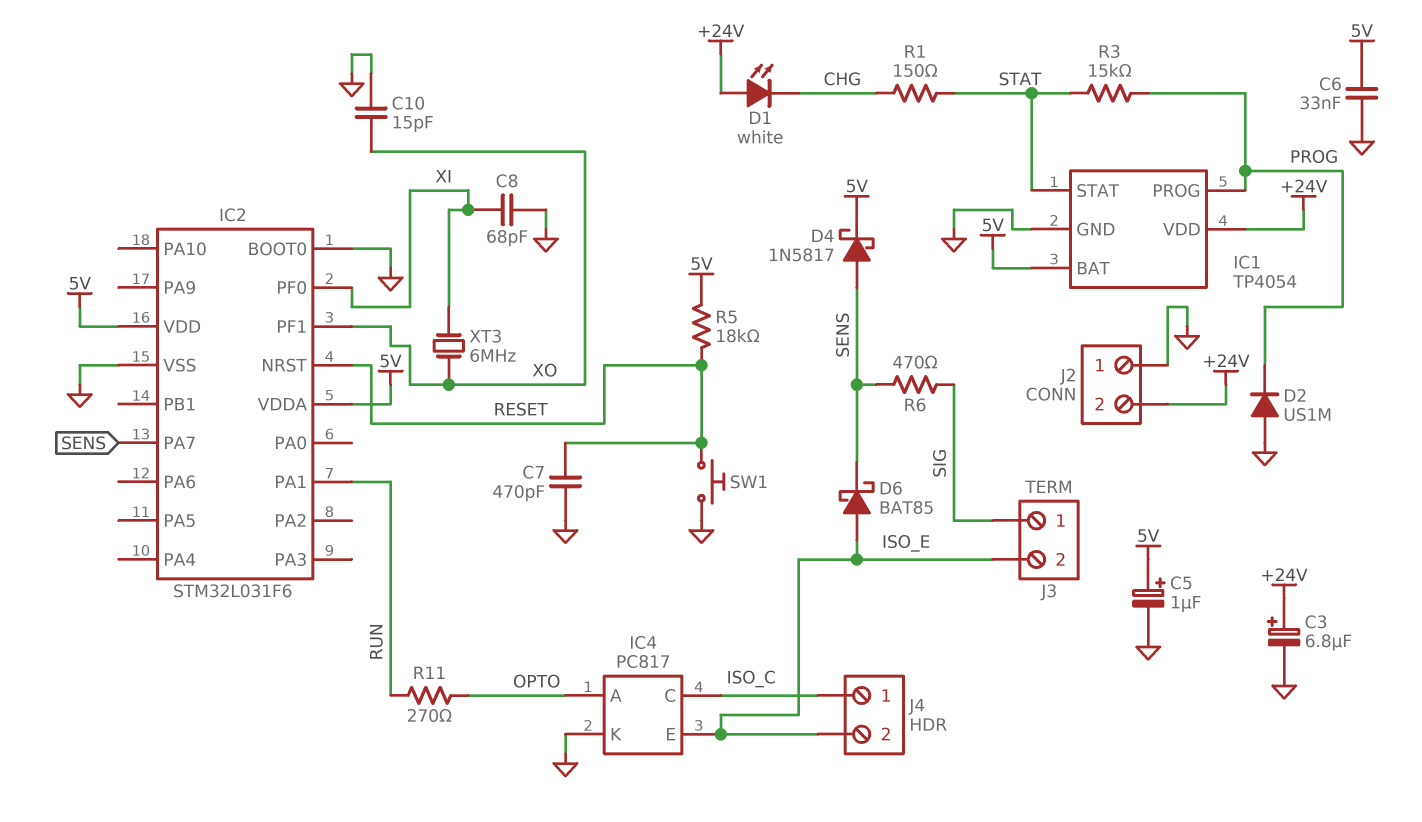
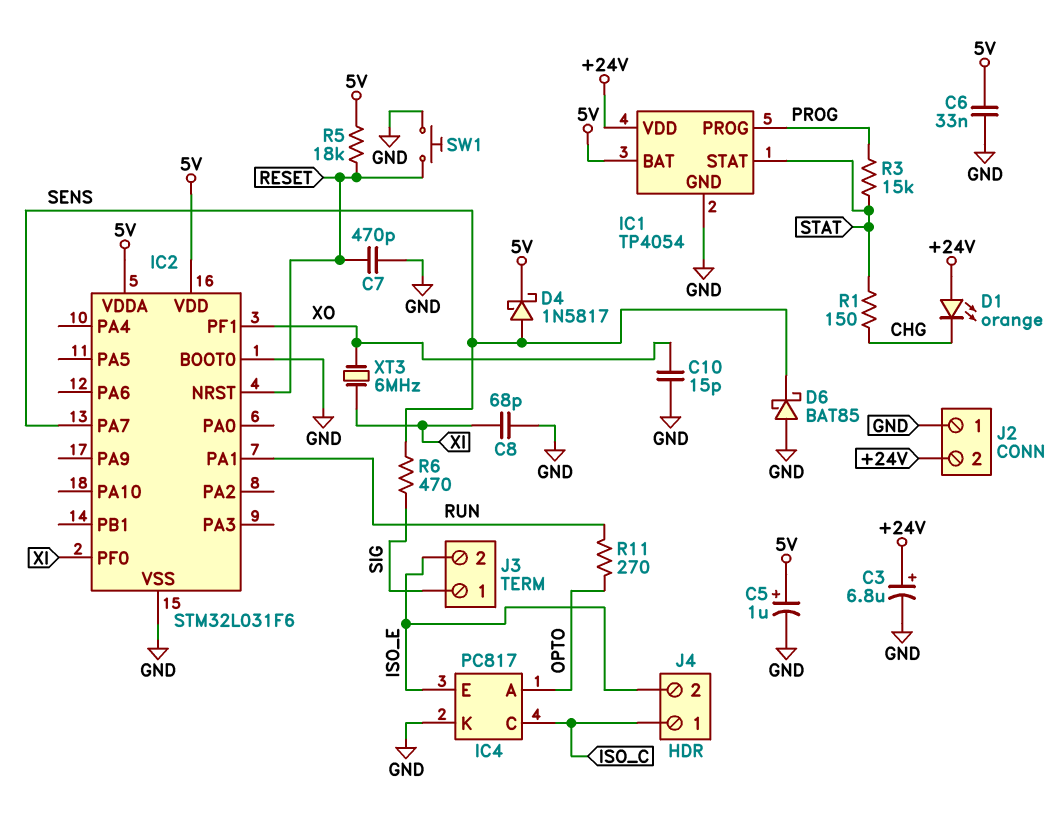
D1: LED white (A +24V, K CHG) -> LED orange (A +24V, K CHG)
D2: diode US1M (A GND, K PROG) -> none
D6: schottky BAT85 (A ISO_E, K SENS) -> schottky BAT85 (A GND, K SENS)

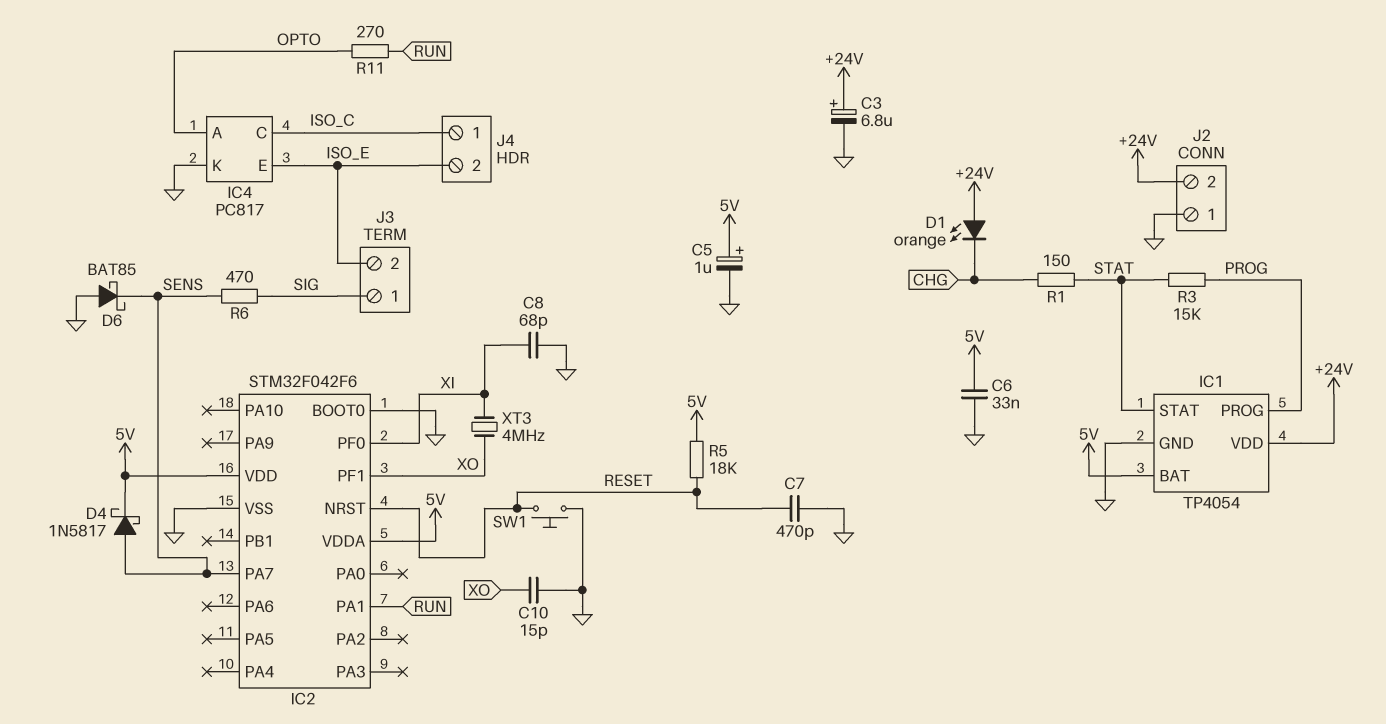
IC2: STM32L031F6 -> STM32F042F6
XT3: 6MHz (XI, XO) -> 4MHz (XI, XO)

